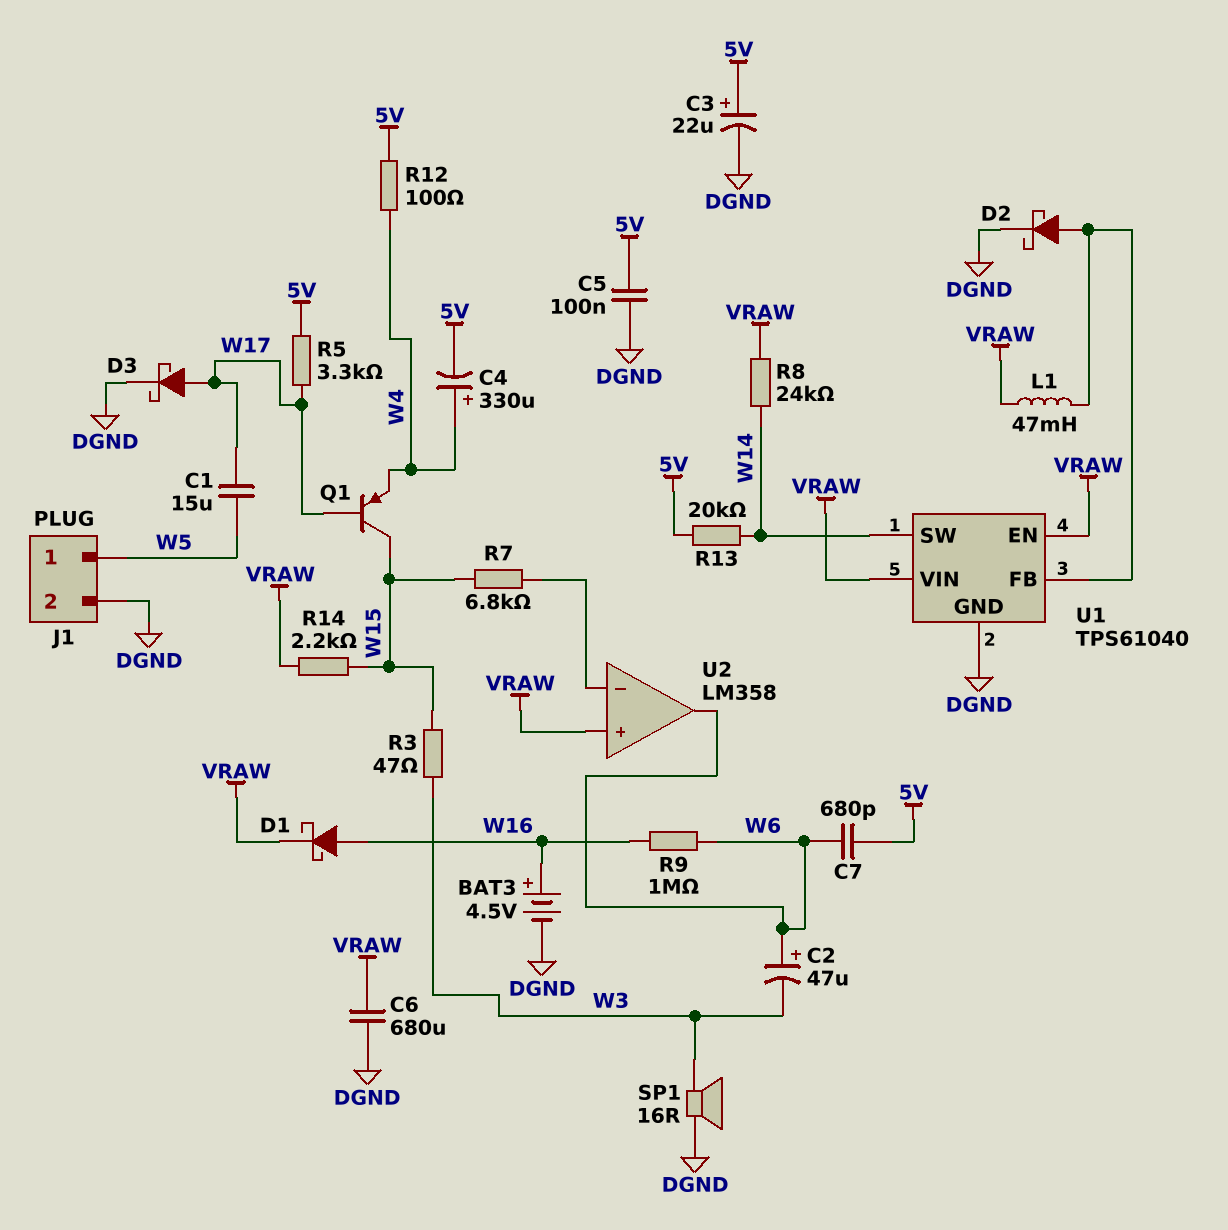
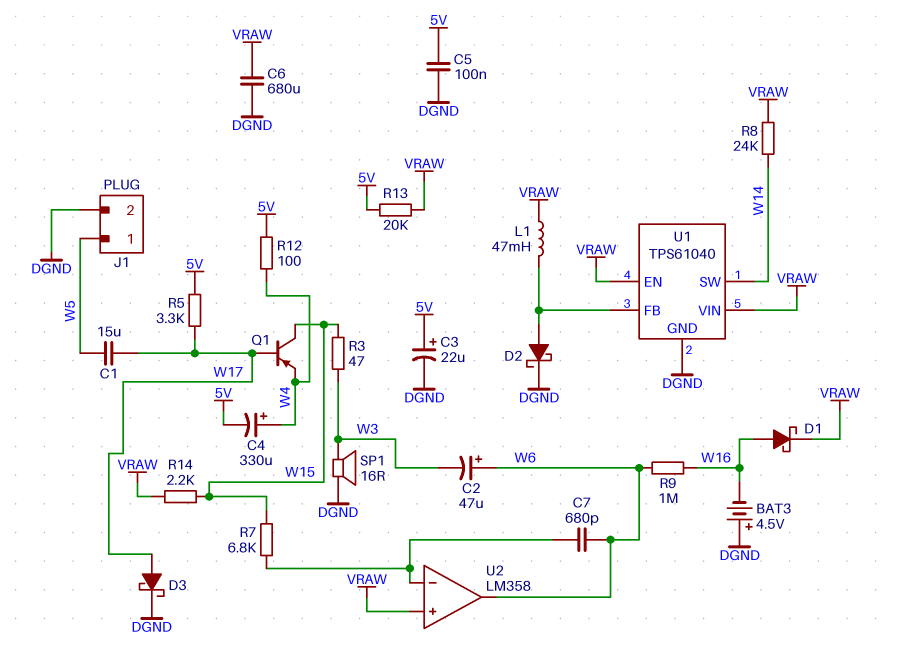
BAT3: 4.5V (plus W16, minus DGND) -> 4.5V (plus DGND, minus W16)
C7: 680pF (5V, W6) -> 680pF (U2/in-, W6)
R13: 20k (5V, W14) -> 20k (5V, VRAW)

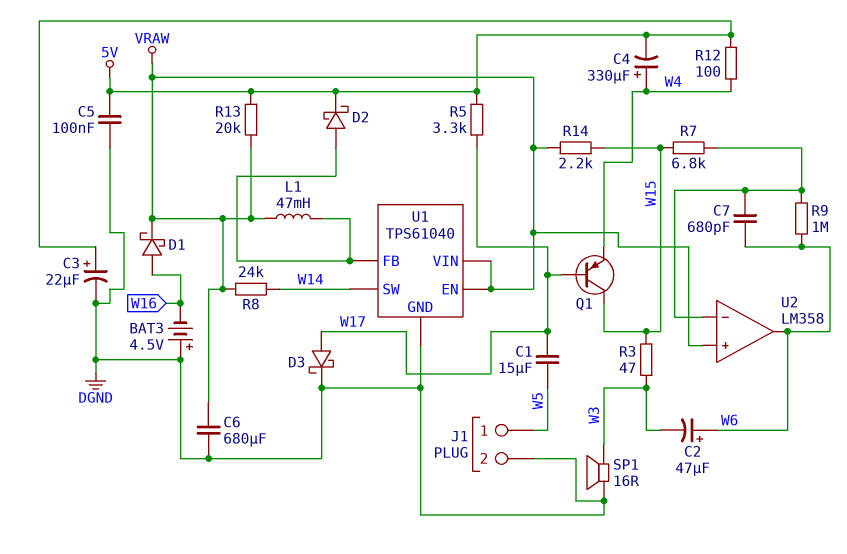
D2: schottky (A U1/FB, K DGND) -> schottky (A U1/FB, K 5V)
R9: 1M (W6, W16) -> 1M (U2/in-, W6)

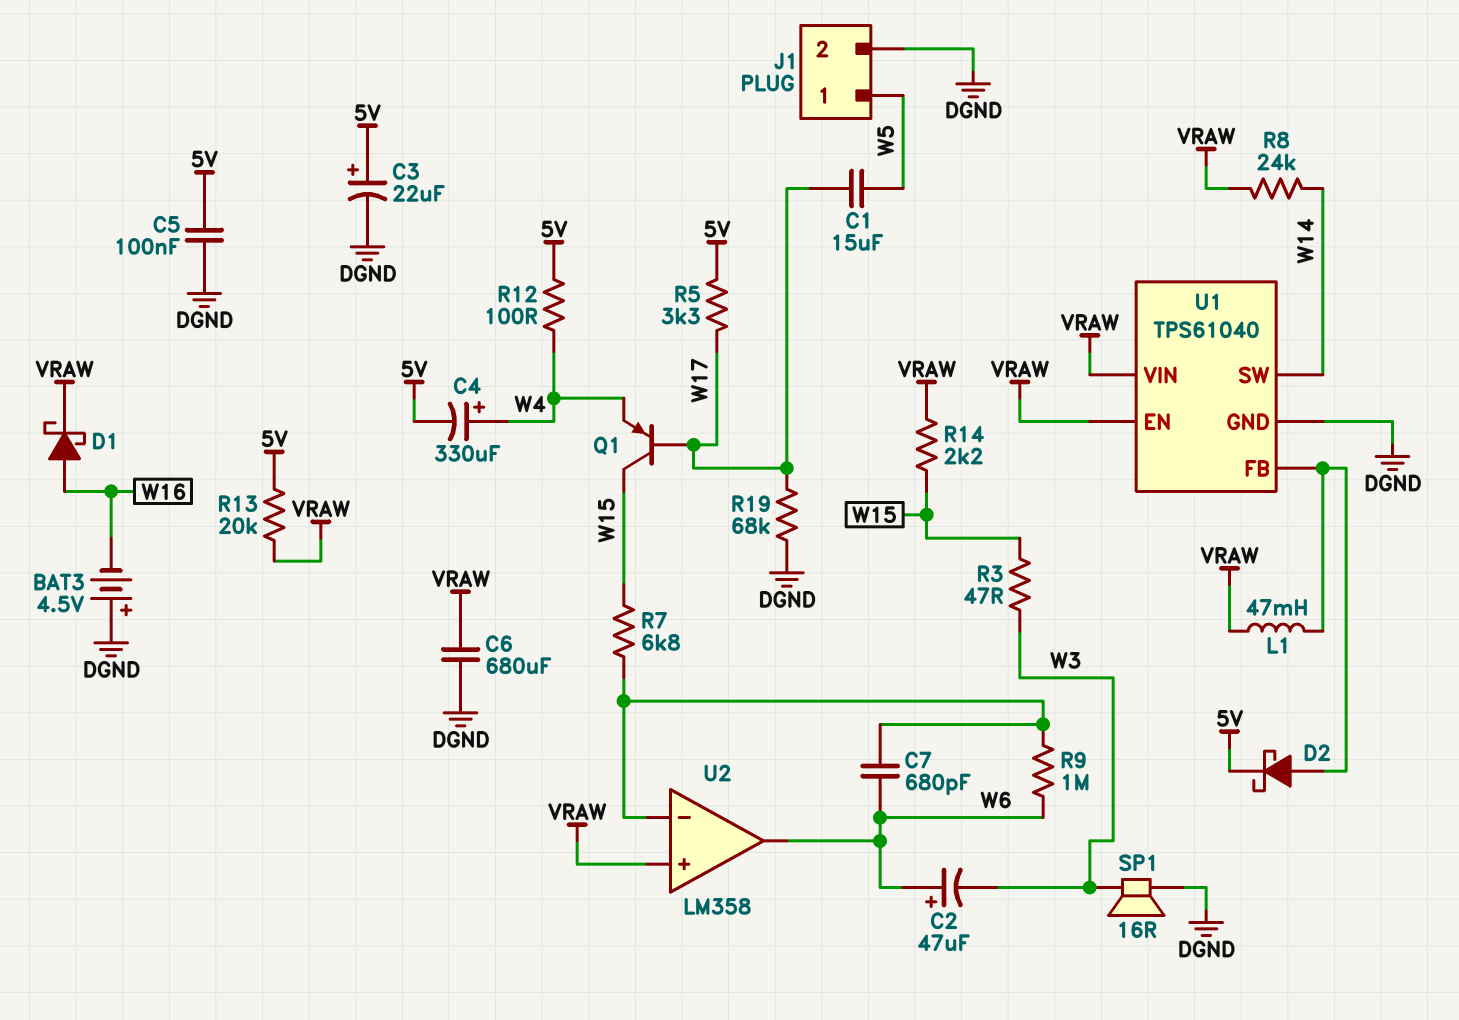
D3: schottky (A W17, K DGND) -> none
R19: none -> 68k (DGND, W17)

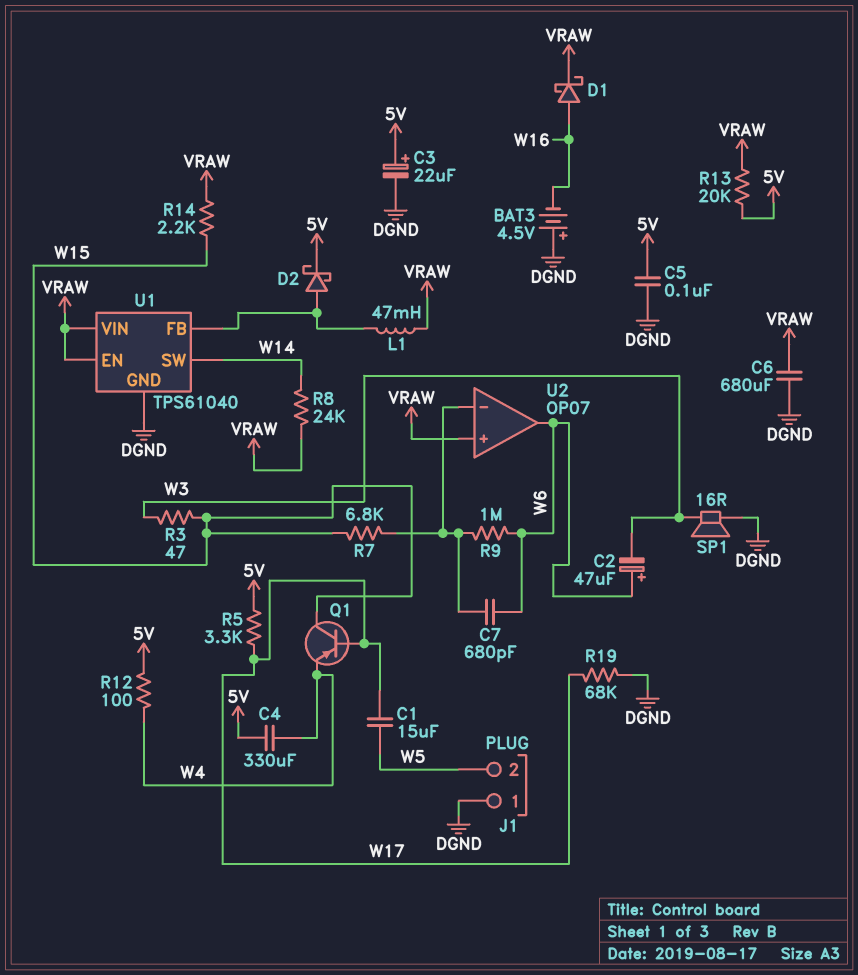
C4: 330uF (plus W4, minus 5V) -> 330uF (5V, W4)
J1 pin 1: W5 -> DGND
J1 pin 2: DGND -> W5
U2: LM358 -> OP07

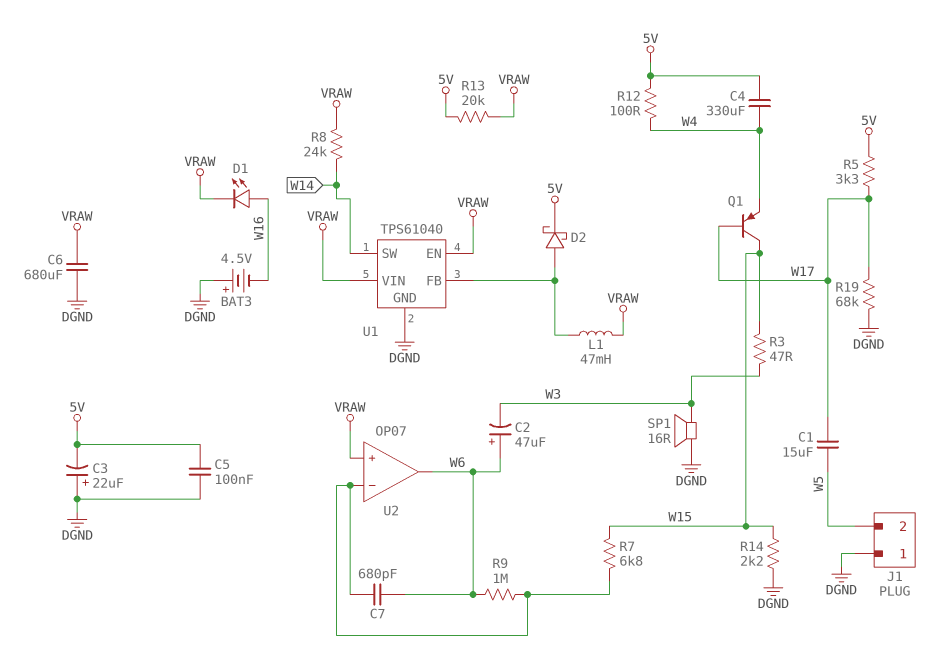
C3: 22uF (plus 5V, minus DGND) -> 22uF (plus DGND, minus 5V)
D1: schottky (A W16, K VRAW) -> LED (A W16, K VRAW)
R14: 2.2k (VRAW, W15) -> 2.2k (DGND, W15)

